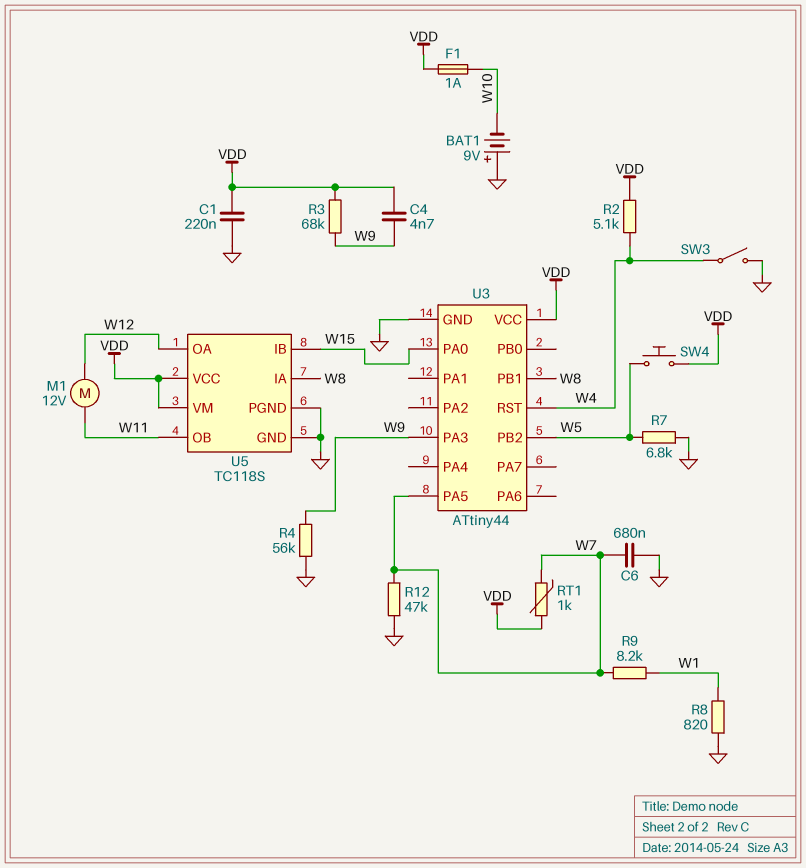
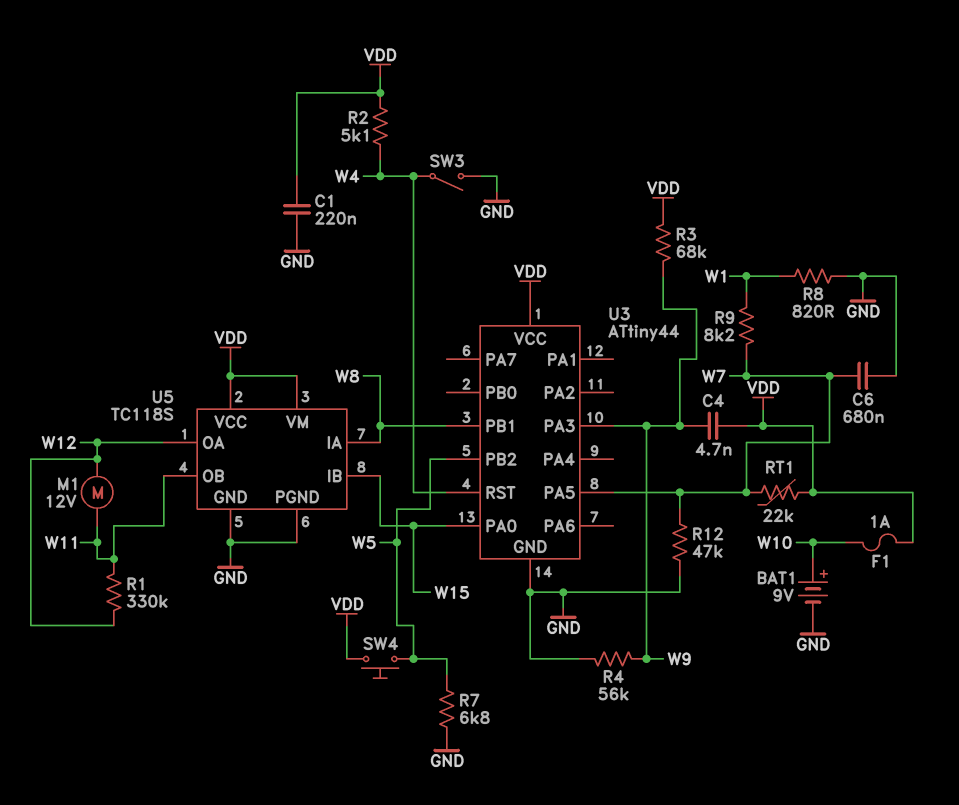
BAT1: 9V (plus GND, minus W10) -> 9V (plus W10, minus GND)
R1: none -> 330k (W11, W12)
RT1: 1k (VDD, W7) -> 22k (VDD, W7)

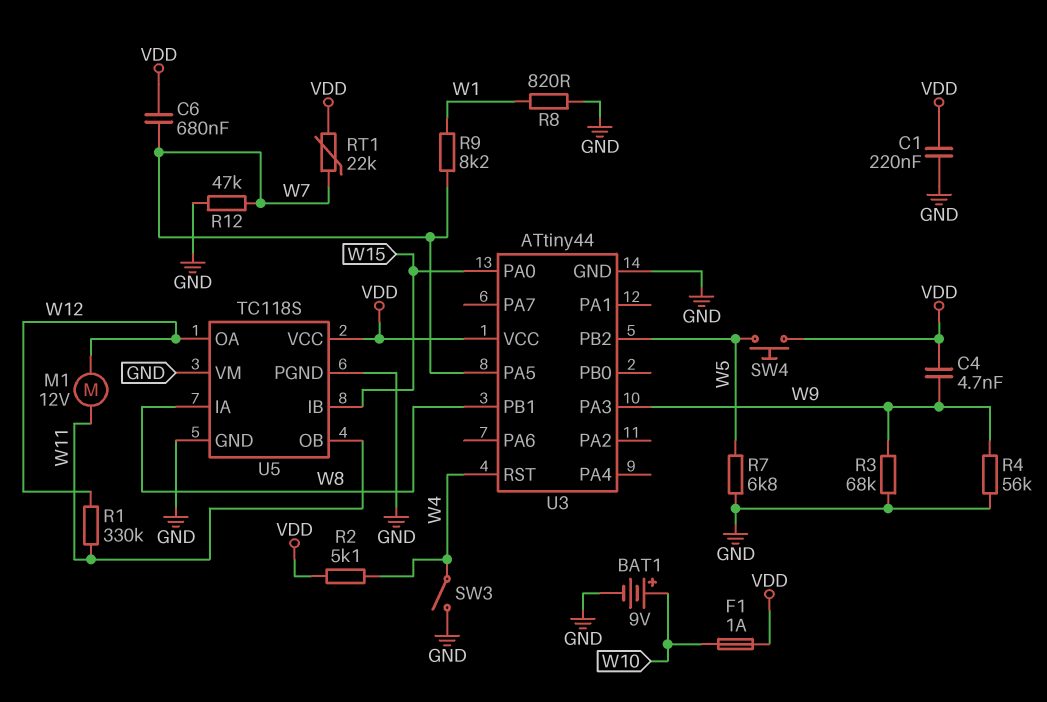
C6: 680nF (GND, W7) -> 680nF (VDD, W7)
R3: 68k (VDD, W9) -> 68k (GND, W9)
U5 pin VM: VDD -> GND

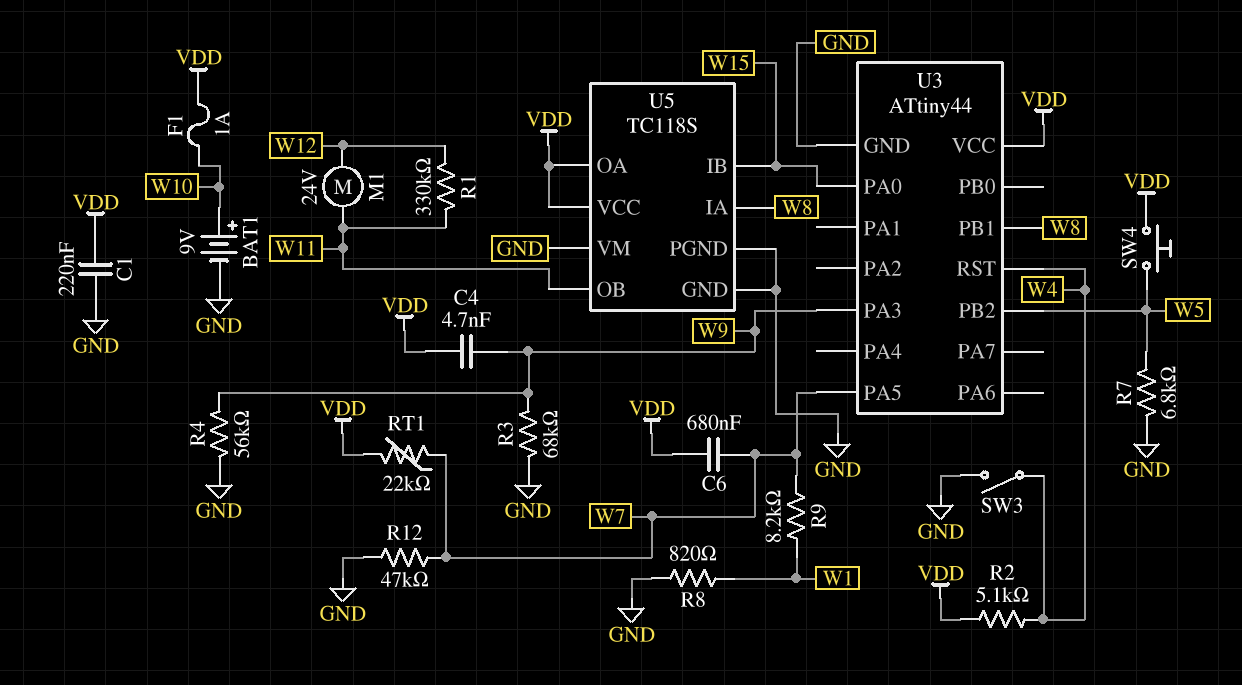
M1: motor 12V (W11, W12) -> motor 24V (W11, W12)
U5 pin OA: W12 -> VDD

